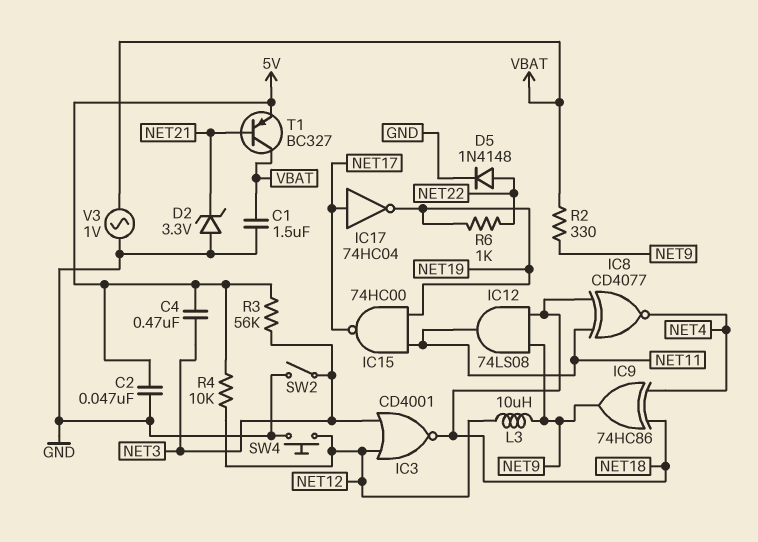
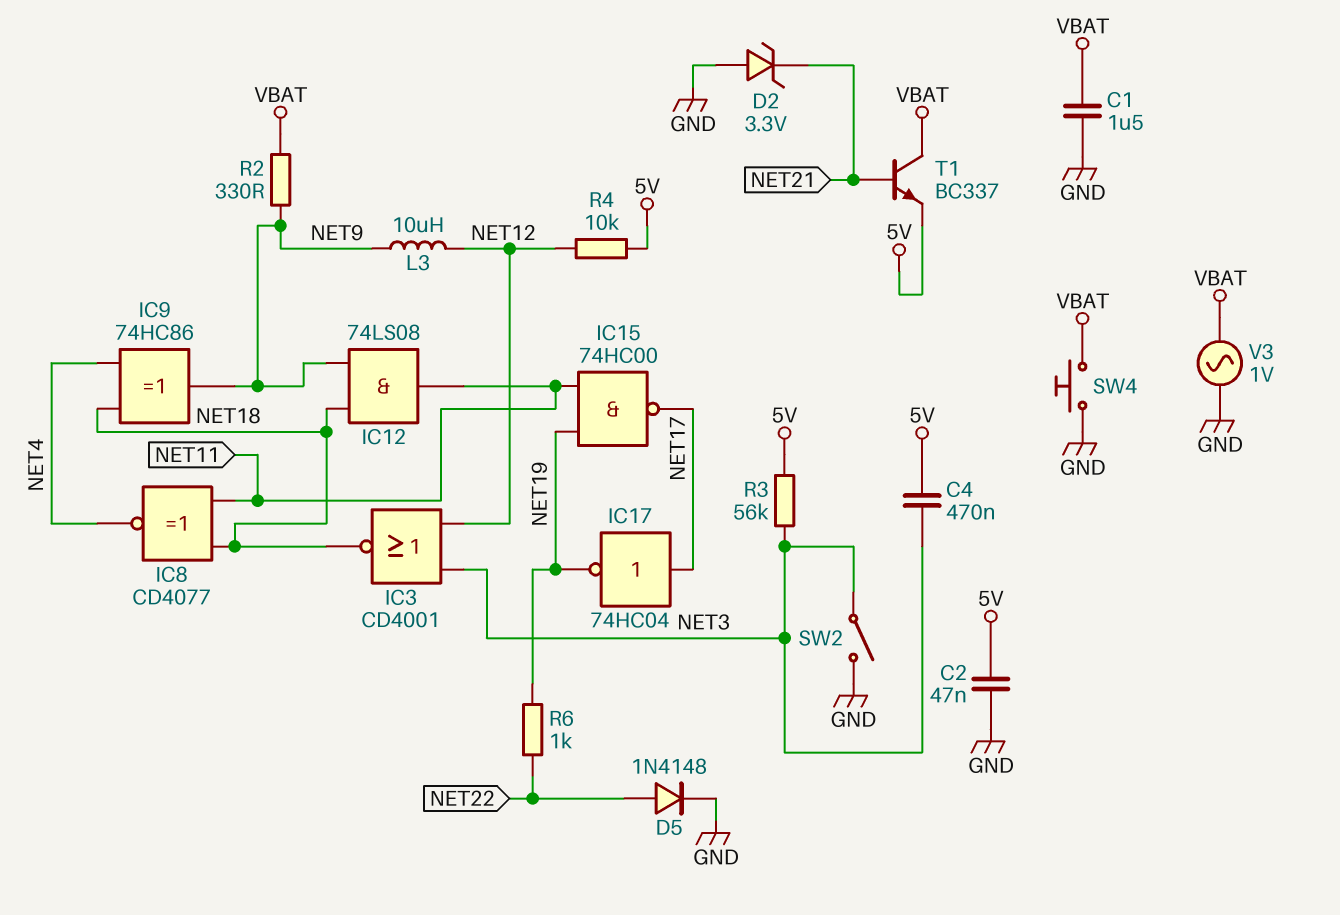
SW4: button (GND, NET12) -> button (GND, VBAT)
T1: PNP BC327 (B NET21, C VBAT, E 5V) -> NPN BC337 (B NET21, C VBAT, E 5V)

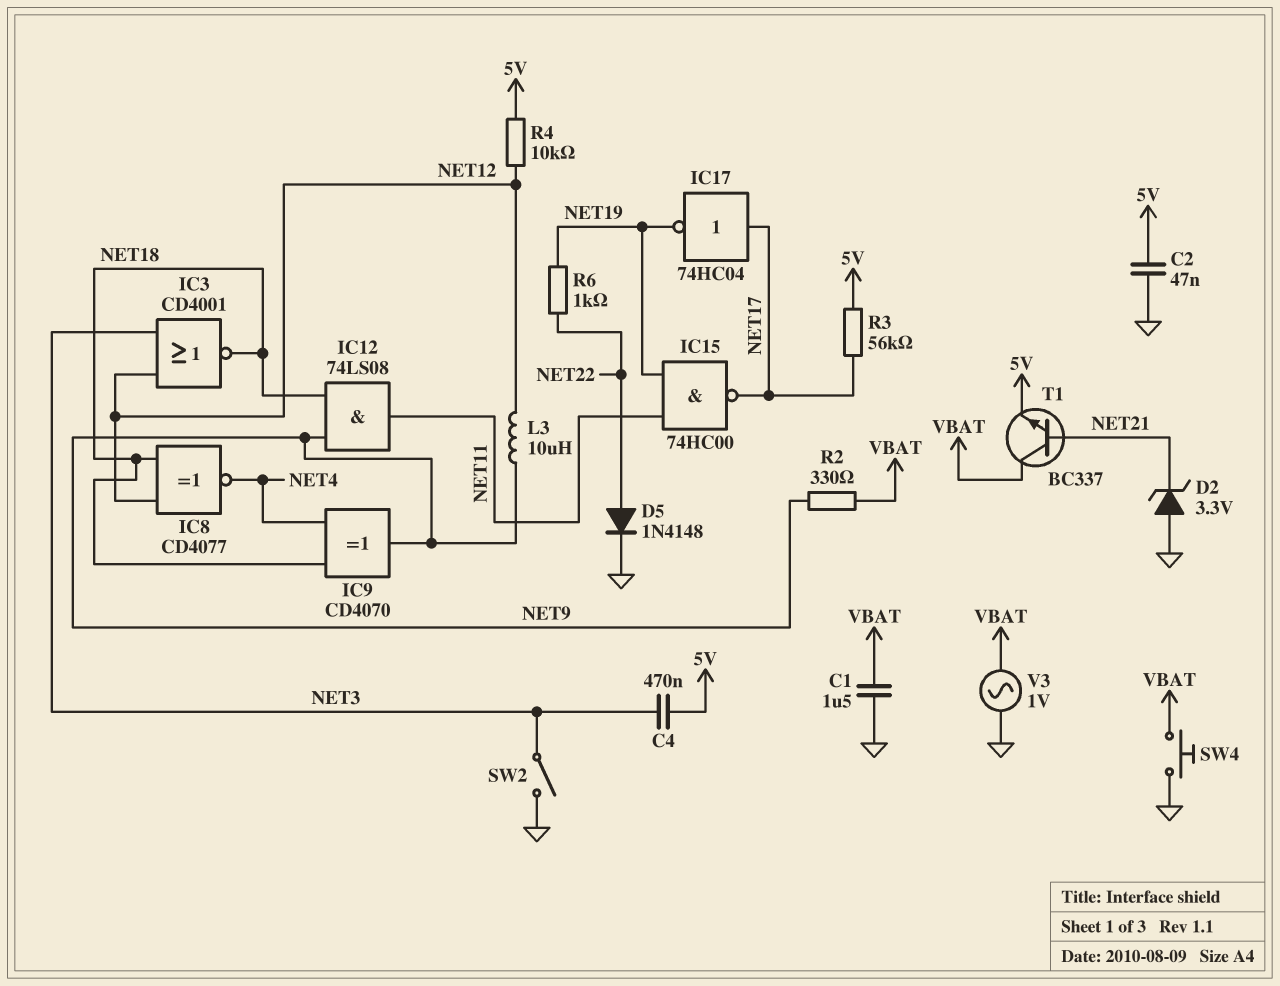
IC8: XNOR CD4077 (in NET11, in NET18, out NET4) -> XNOR CD4077 (in NET12, in NET18, out NET4)
IC9: XOR 74HC86 (in NET4, in NET18, out NET9) -> XOR CD4070 (in NET4, in NET18, out NET9)
R3: 56k (5V, NET3) -> 56k (5V, NET17)

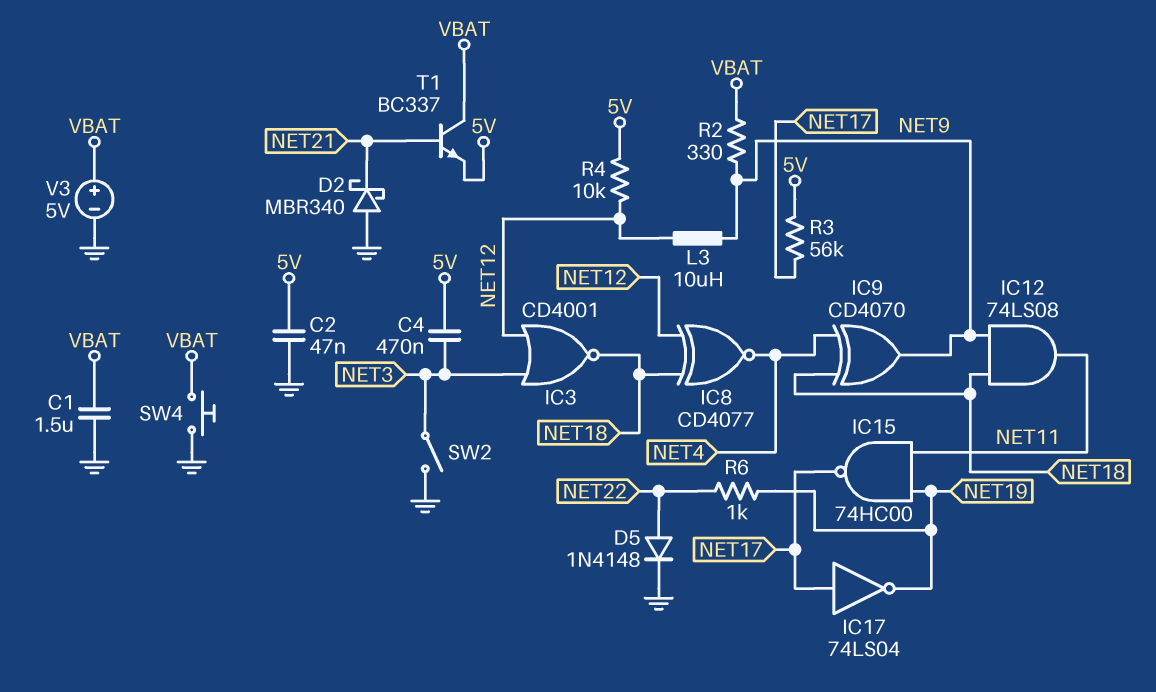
D2: zener 3.3V (A GND, K NET21) -> schottky MBR340 (A GND, K NET21)
IC17: NOT 74HC04 (in NET17, out NET19) -> NOT 74LS04 (in NET17, out NET19)
V3: AC 1V (GND, VBAT) -> 5V (plus VBAT, minus GND)

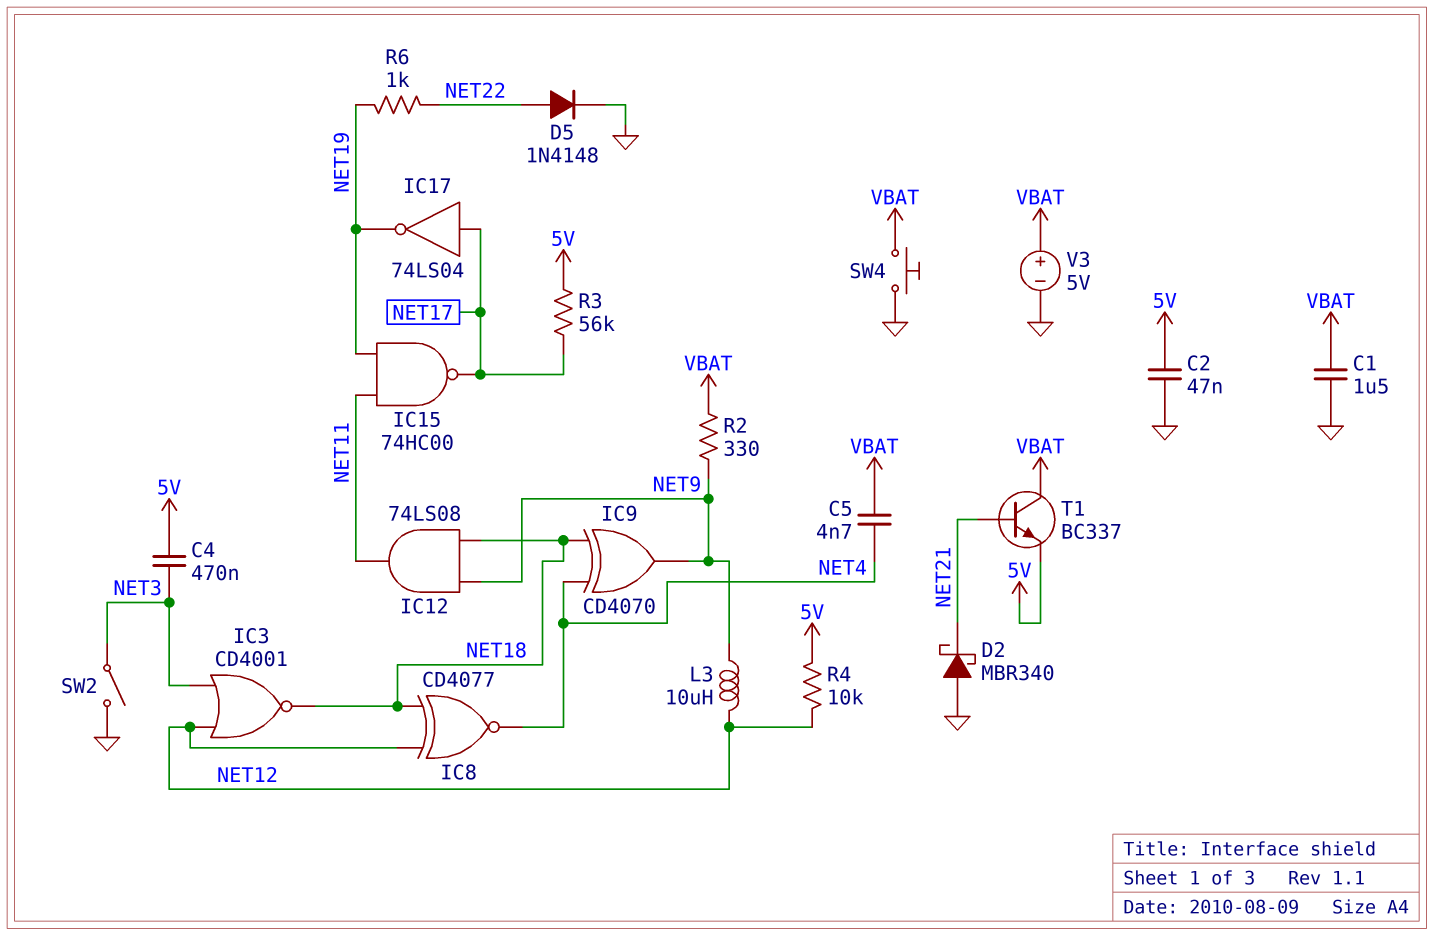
C5: none -> 4.7nF (NET4, VBAT)

